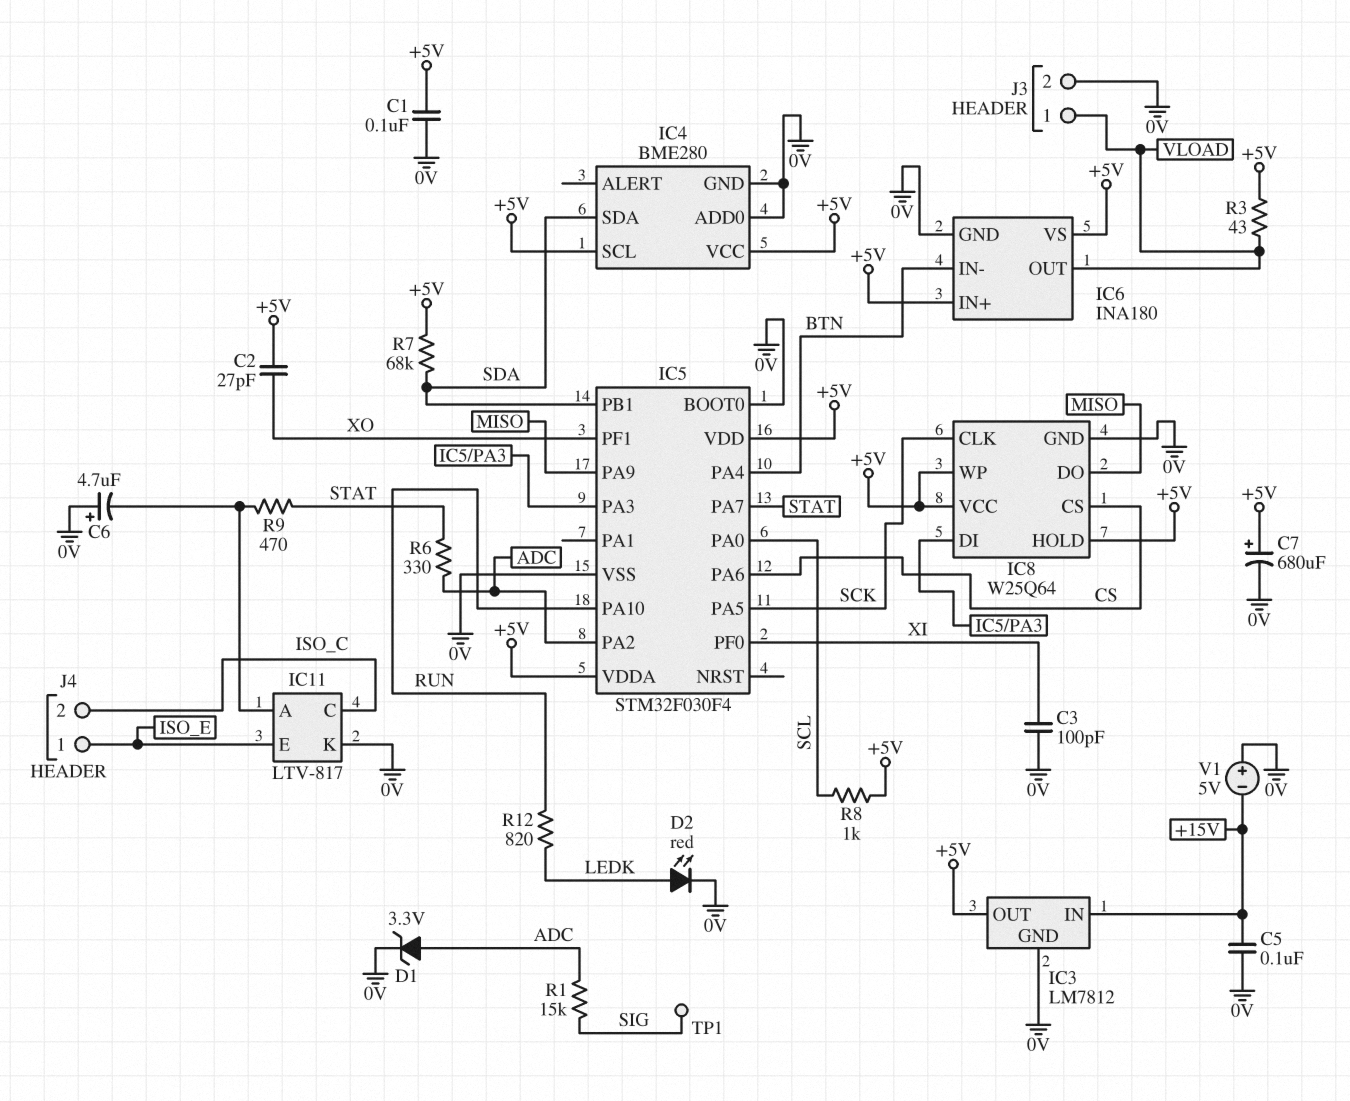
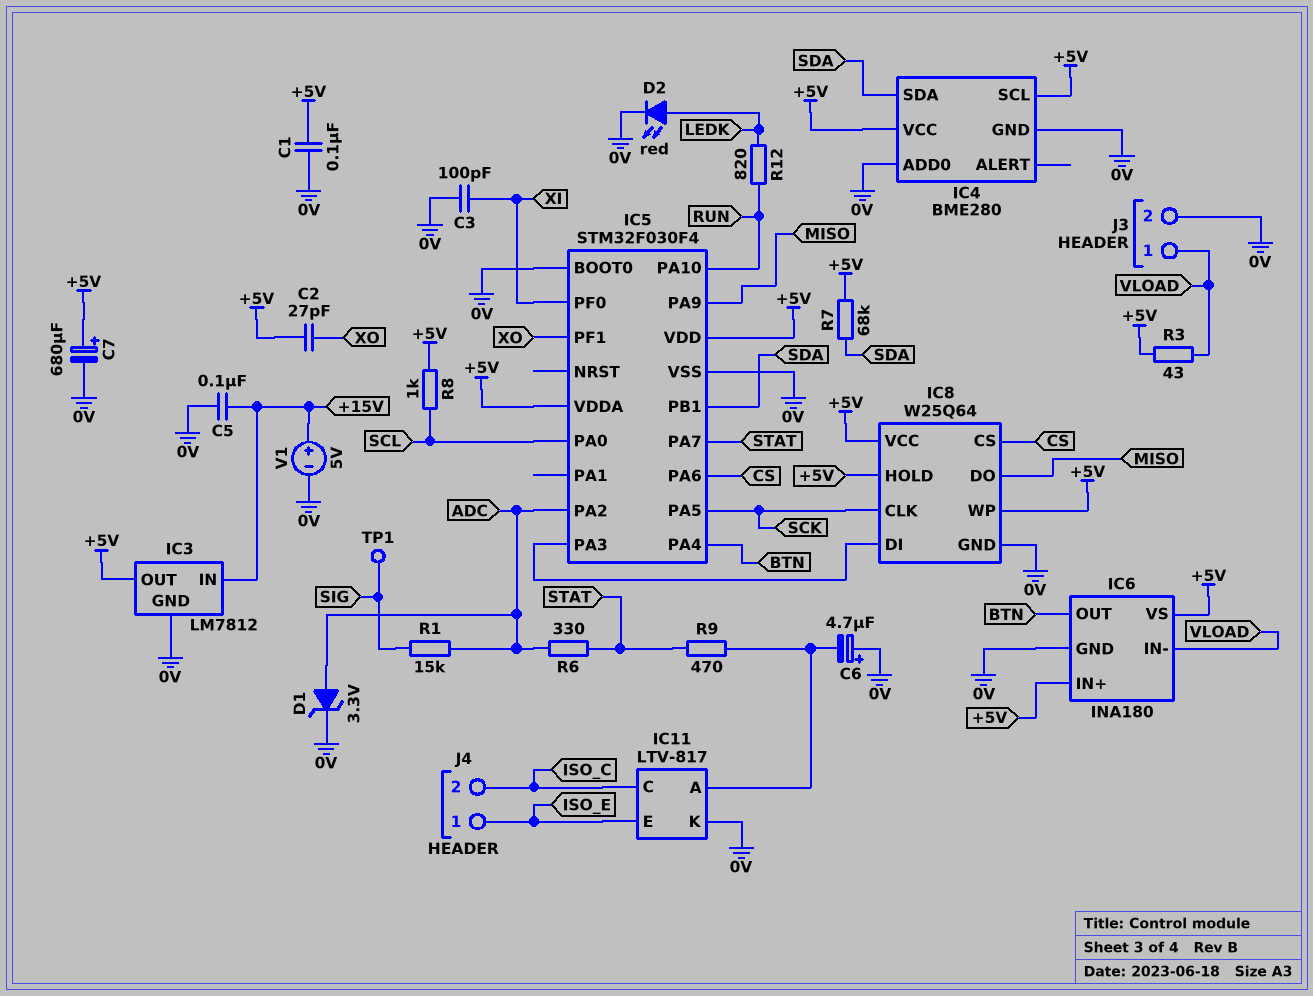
IC6 pin IN-: BTN -> VLOAD
IC6 pin OUT: VLOAD -> BTN
V1: 5V (plus 0V, minus +15V) -> 5V (plus +15V, minus 0V)

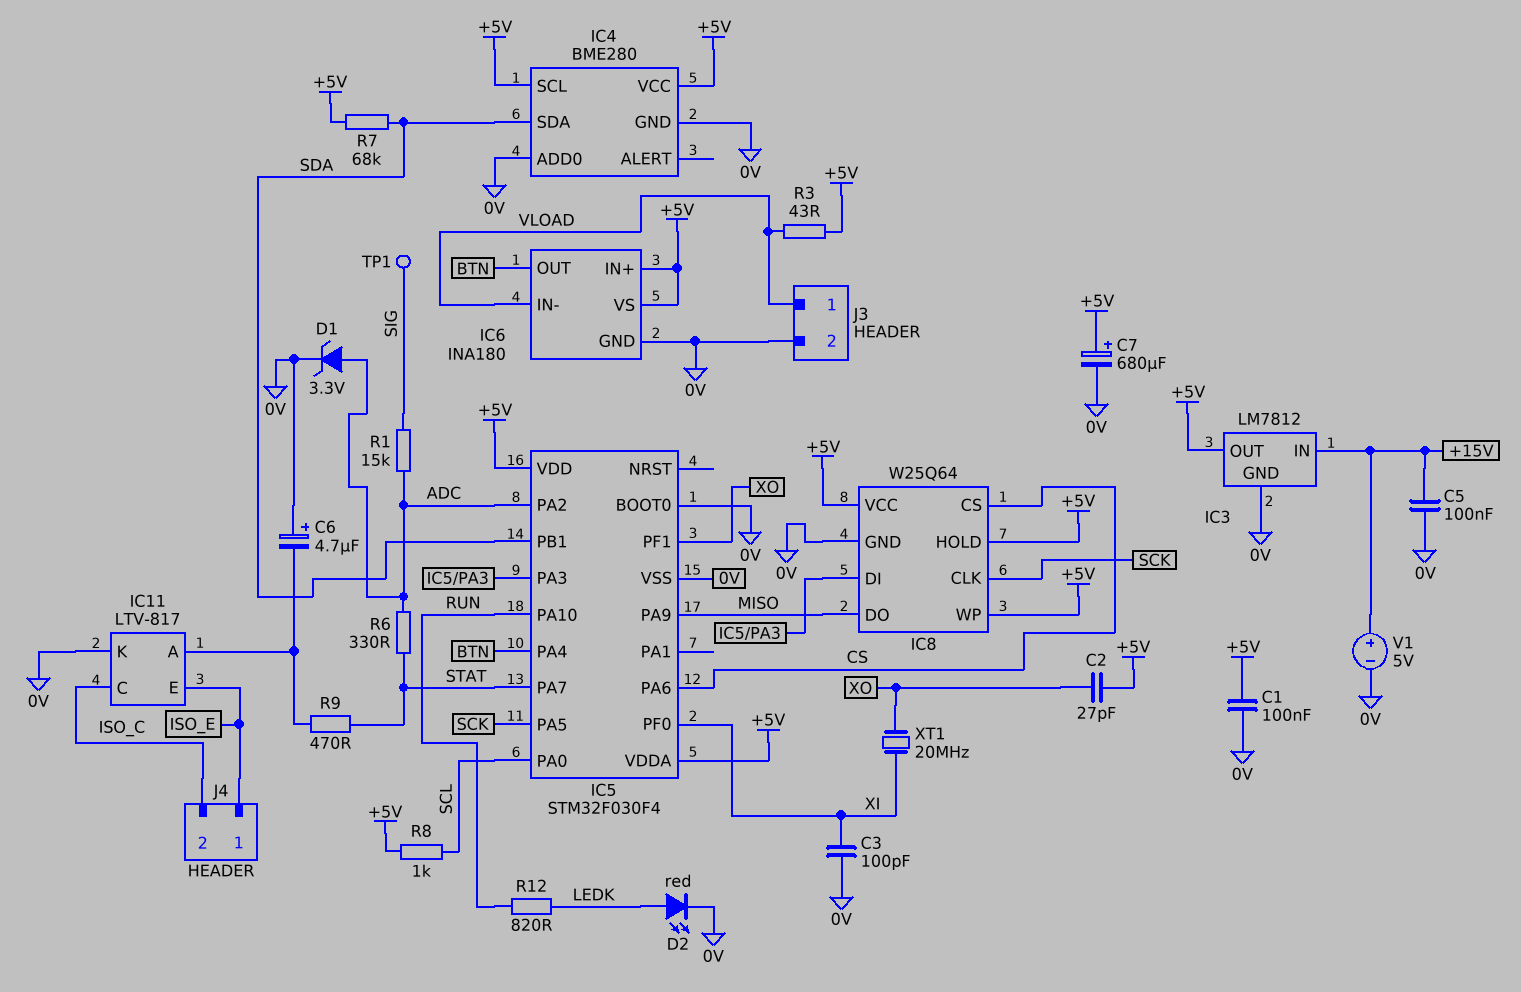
XT1: none -> 20MHz (XI, XO)

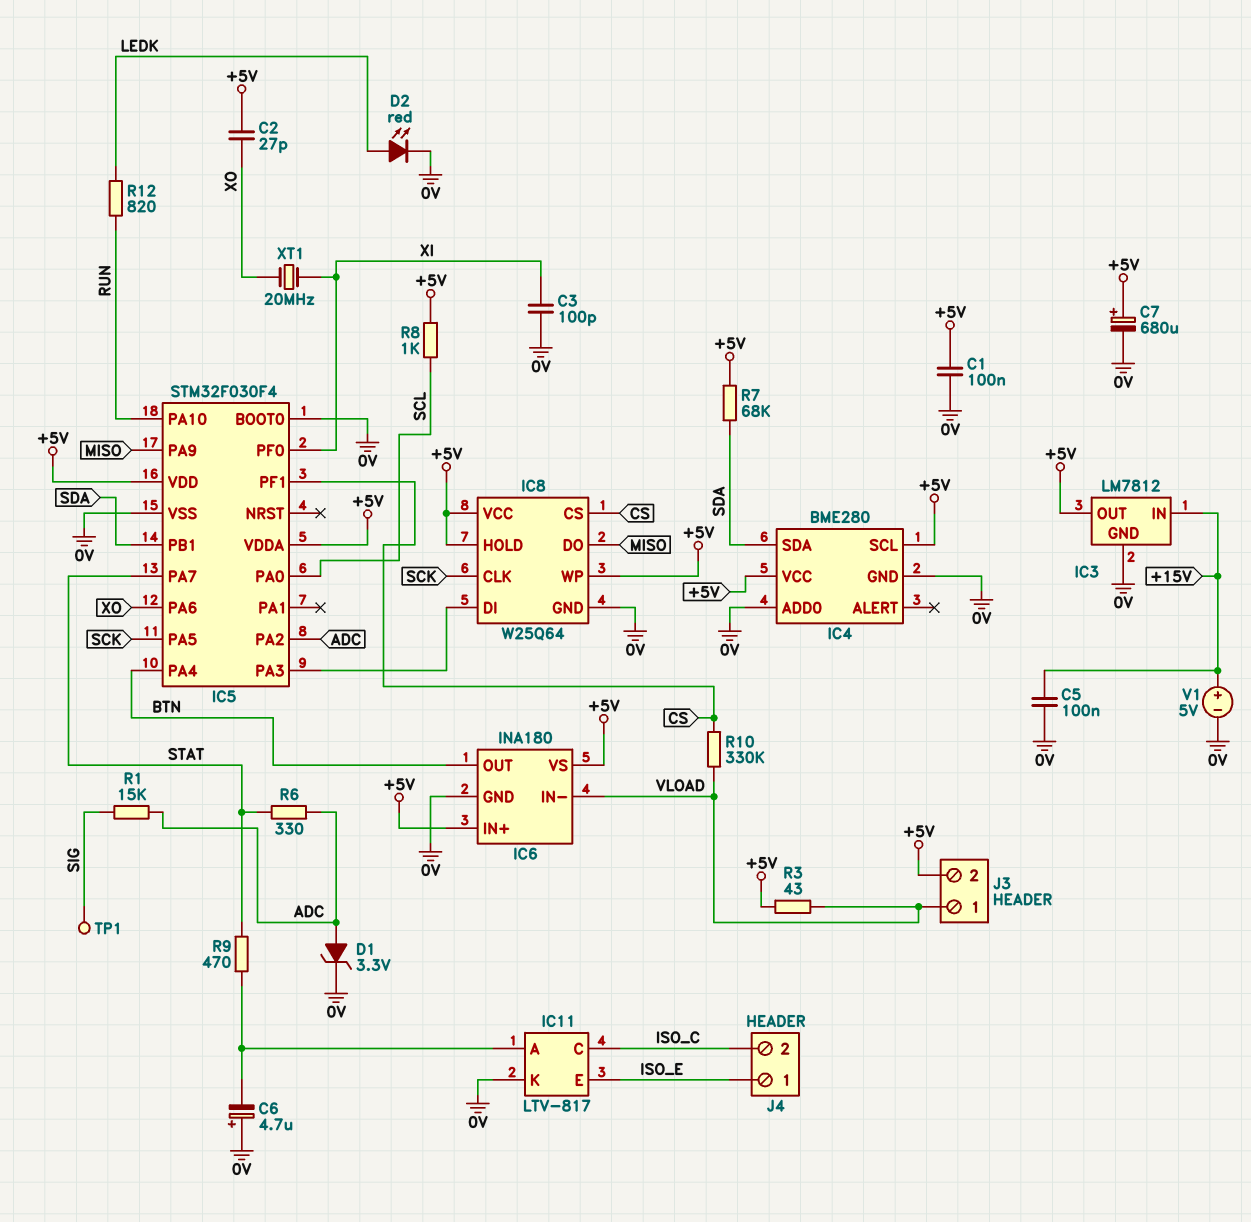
IC5 pin PA6: CS -> XO
IC5 pin PF1: XO -> CS
J3 pin 2: 0V -> +5V
R10: none -> 330k (CS, VLOAD)

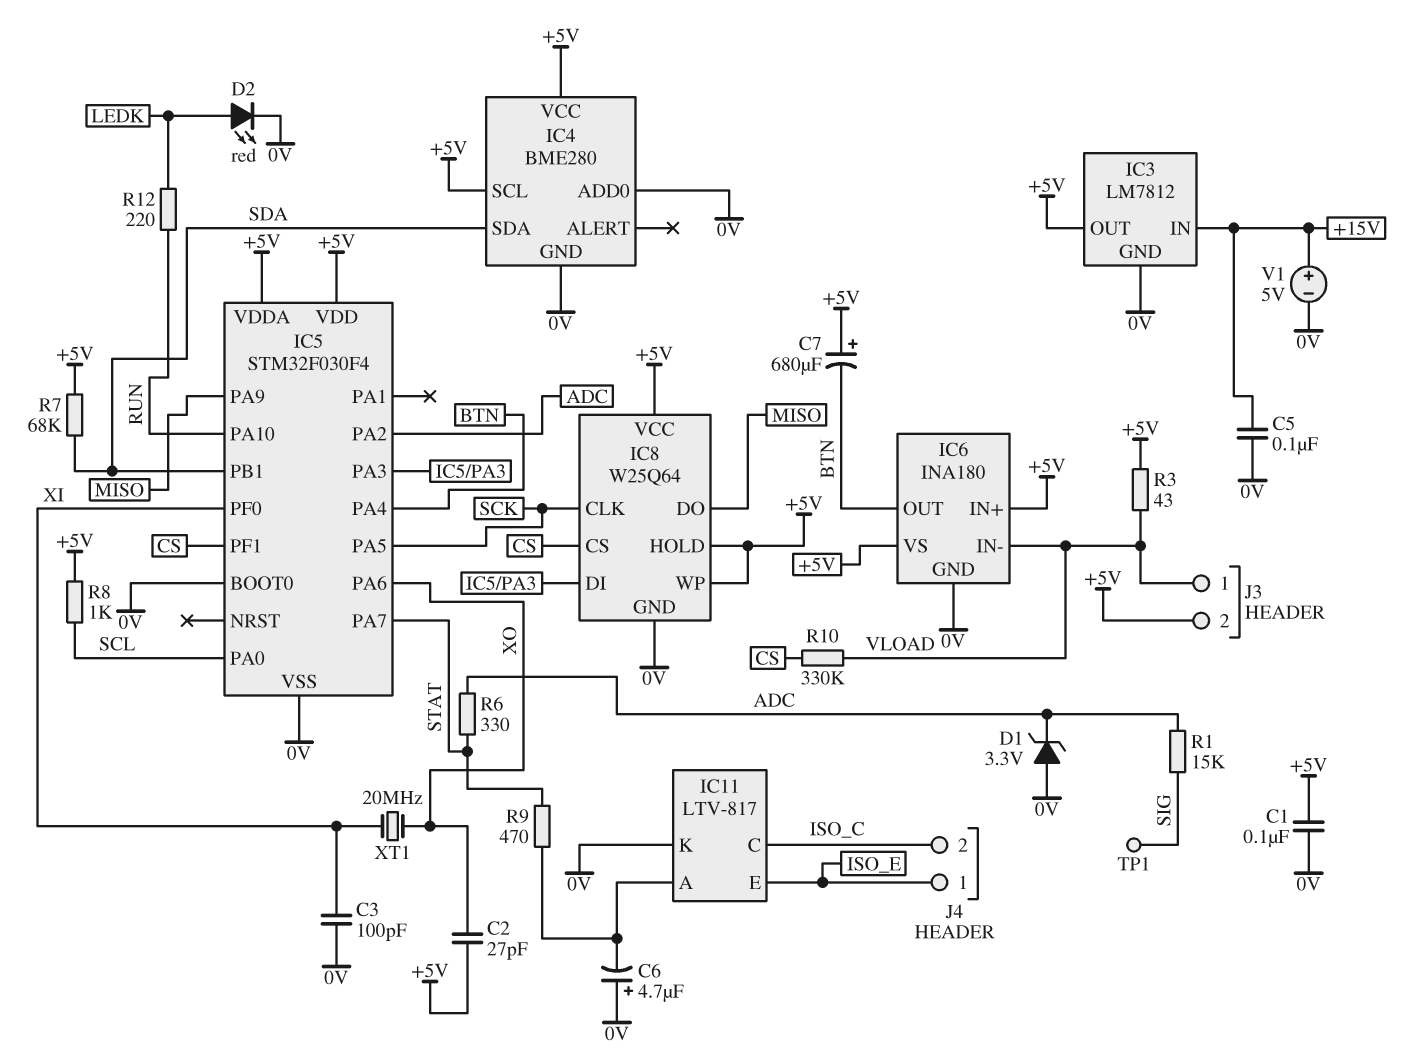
C7: 680uF (plus +5V, minus 0V) -> 680uF (plus +5V, minus BTN)
D1: zener 3.3V (A ADC, K 0V) -> zener 3.3V (A 0V, K ADC)
R12: 820 (LEDK, RUN) -> 220 (LEDK, RUN)

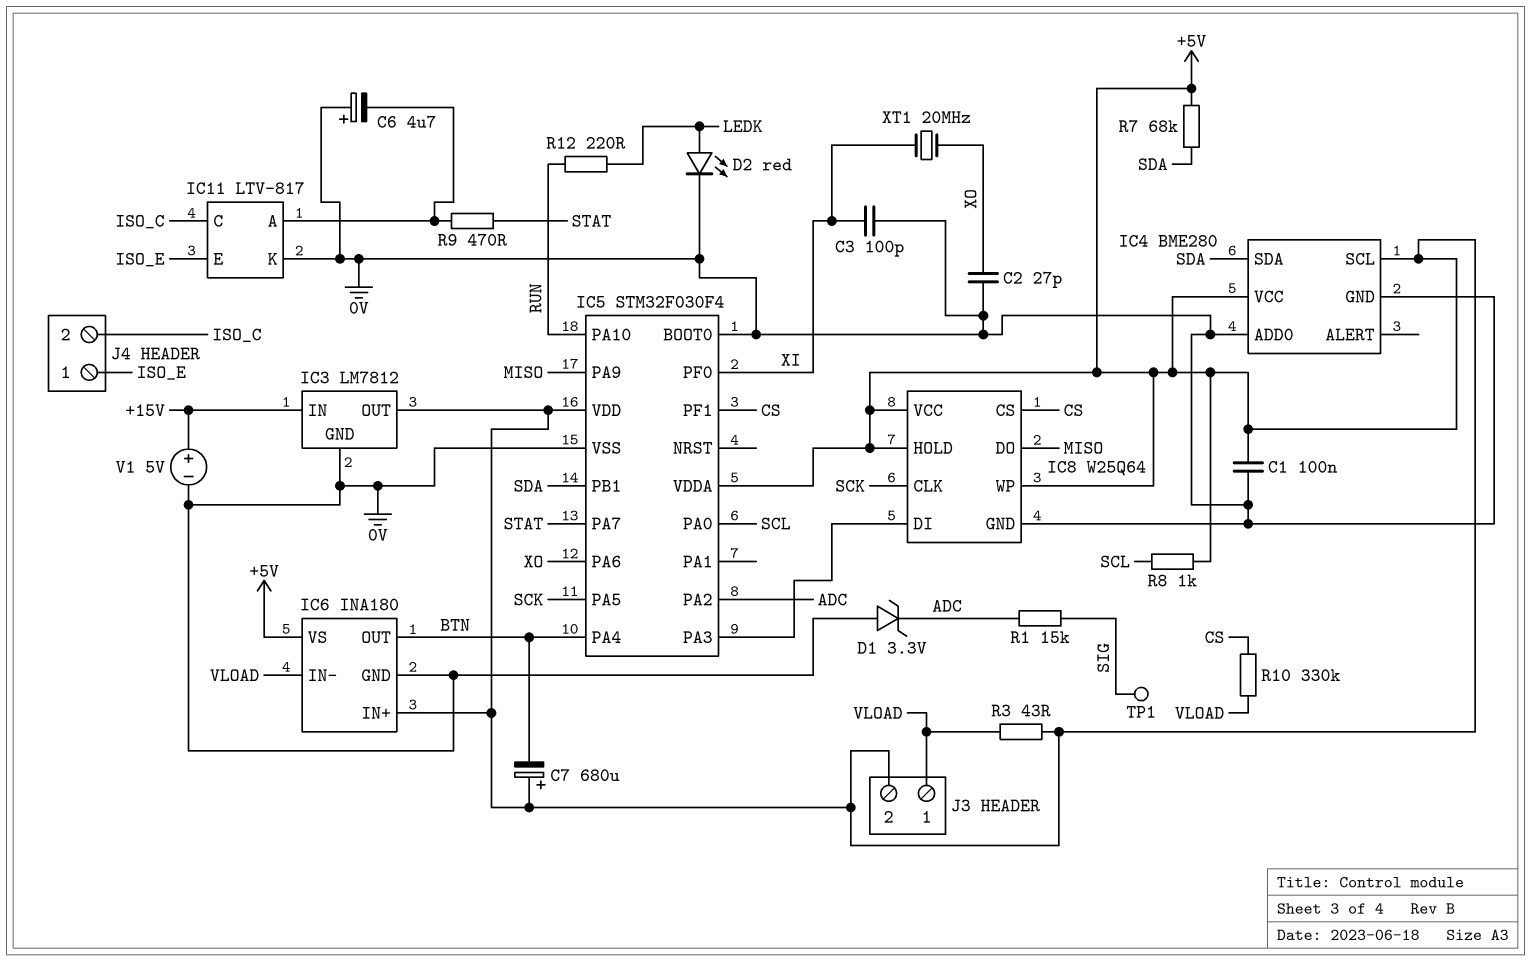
C2: 27pF (+5V, XO) -> 27pF (0V, XO)
C5: 100nF (+15V, 0V) -> none
R6: 330 (ADC, STAT) -> none

